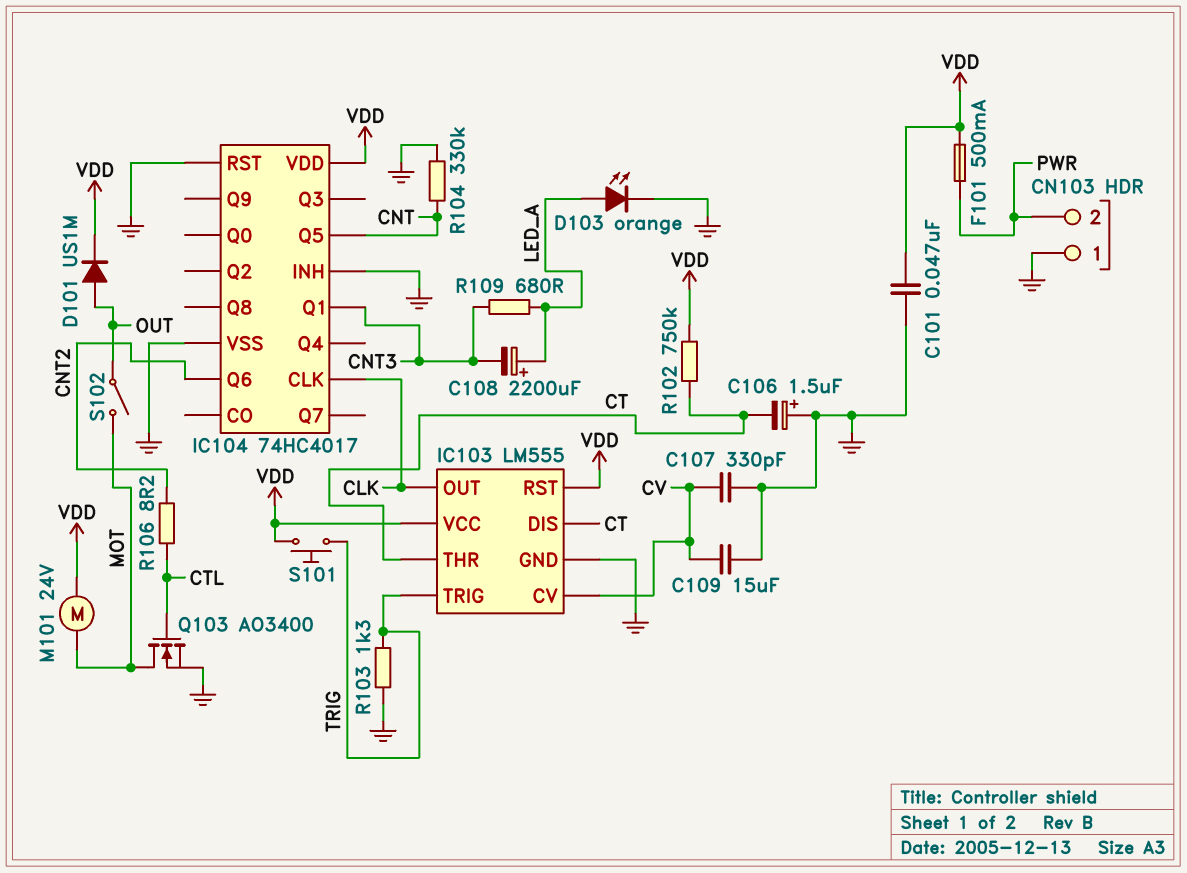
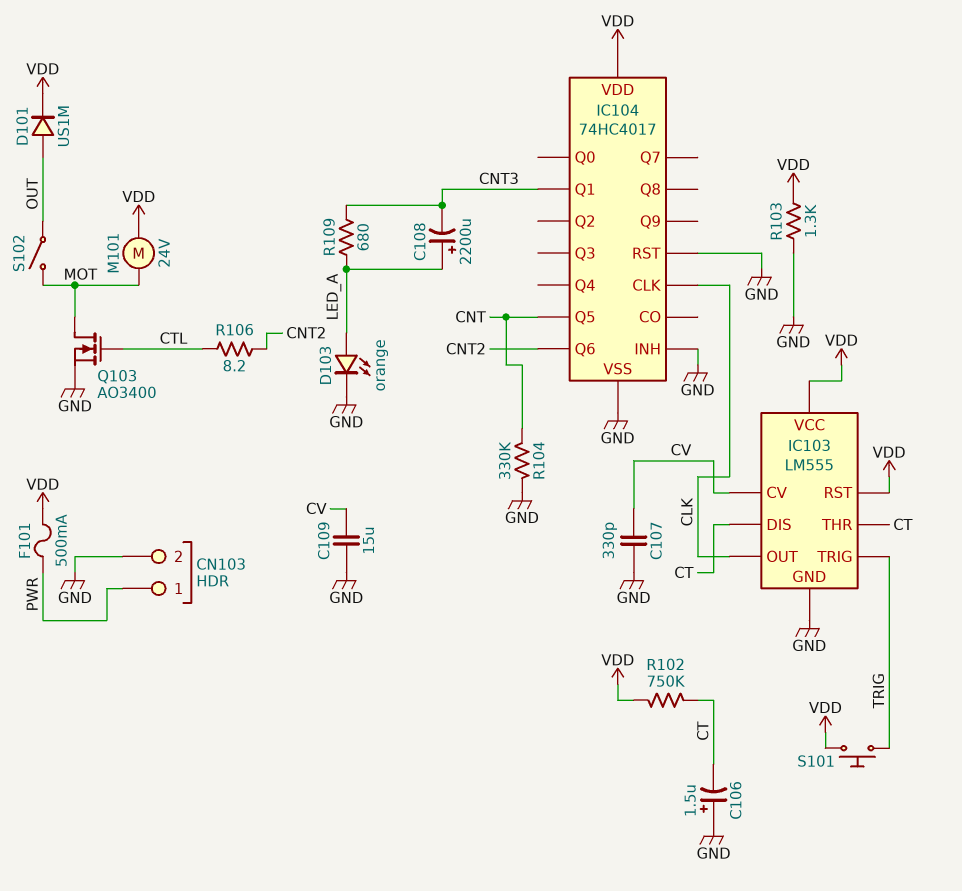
C101: 47nF (GND, VDD) -> none
CN103 pin 1: GND -> PWR
CN103 pin 2: PWR -> GND
R103: 1.3k (GND, TRIG) -> 1.3k (GND, VDD)

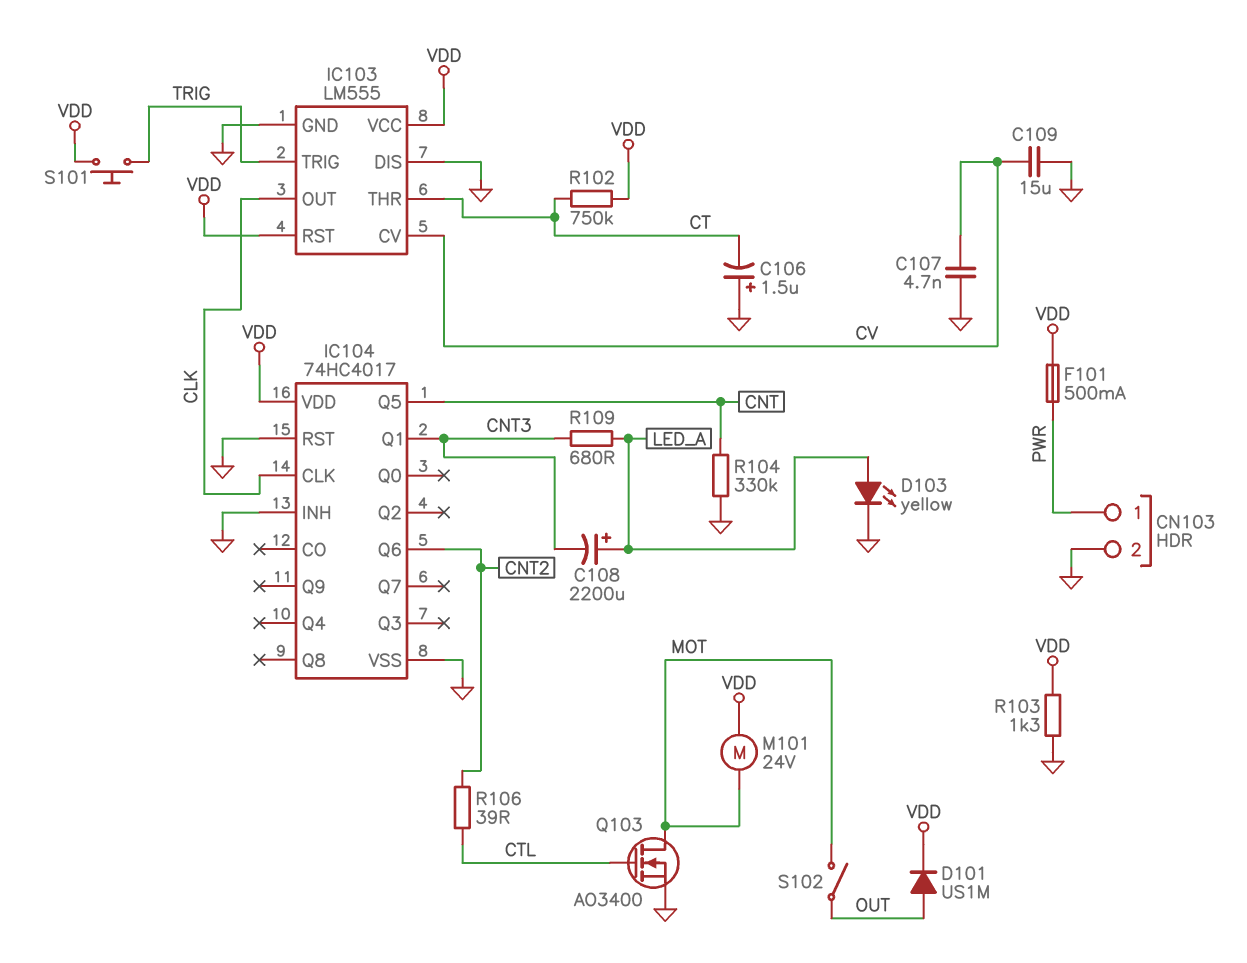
C107: 330pF (CV, GND) -> 4.7nF (CV, GND)
D103: LED orange (A LED_A, K GND) -> LED yellow (A LED_A, K GND)
IC103 pin DIS: CT -> GND
R106: 8.2 (CNT2, CTL) -> 39 (CNT2, CTL)

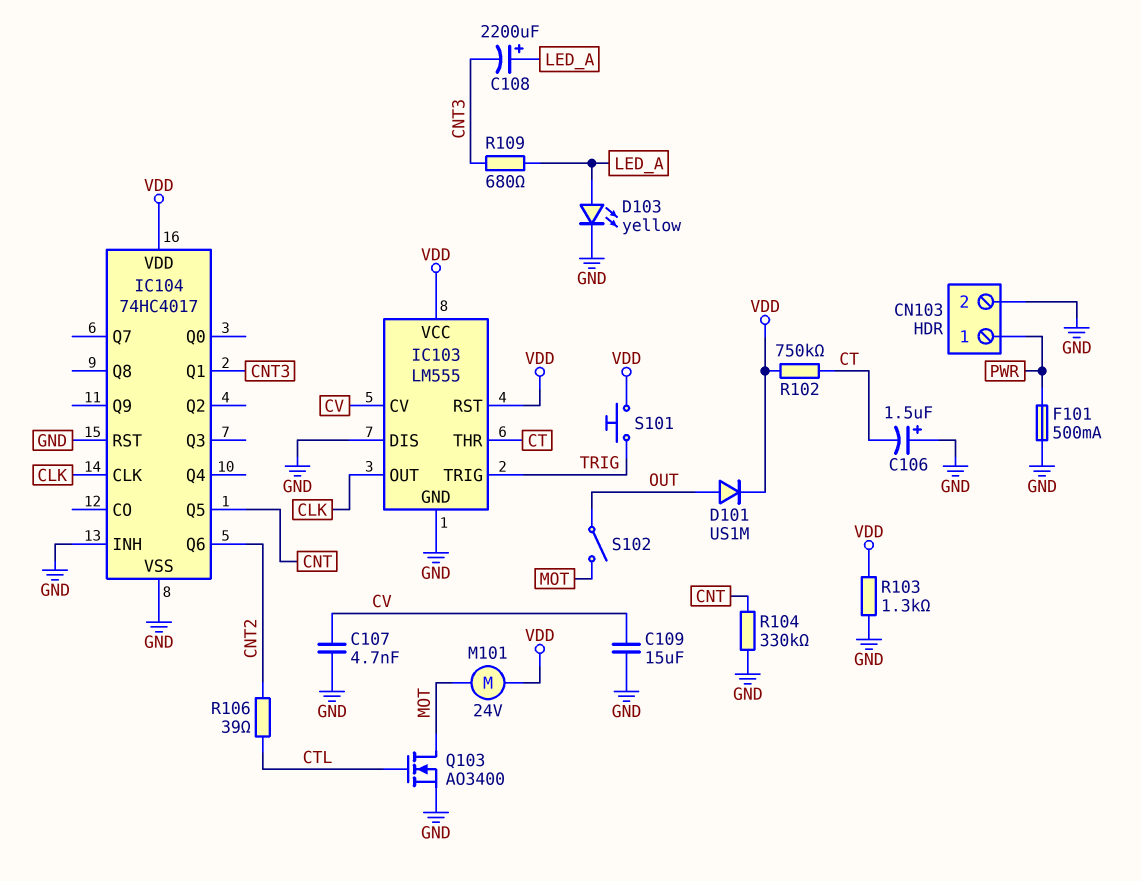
F101: 500mA (PWR, VDD) -> 500mA (GND, PWR)

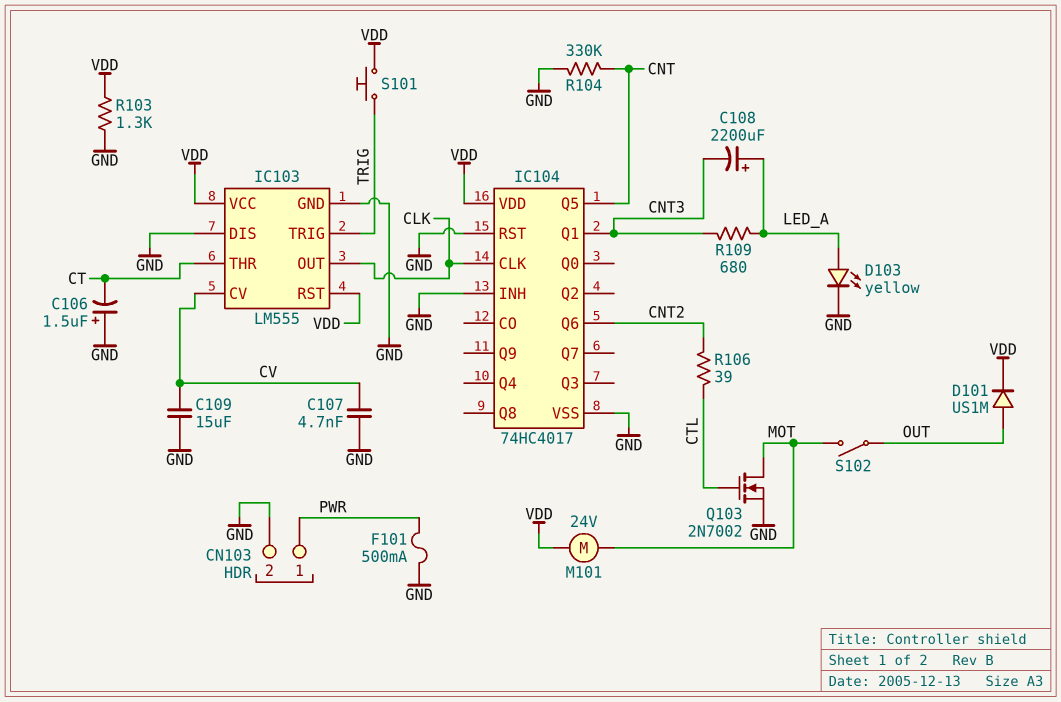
Q103: NMOS AO3400 (G CTL, D MOT, S GND) -> NMOS 2N7002 (G CTL, D MOT, S GND)
R102: 750k (CT, VDD) -> none

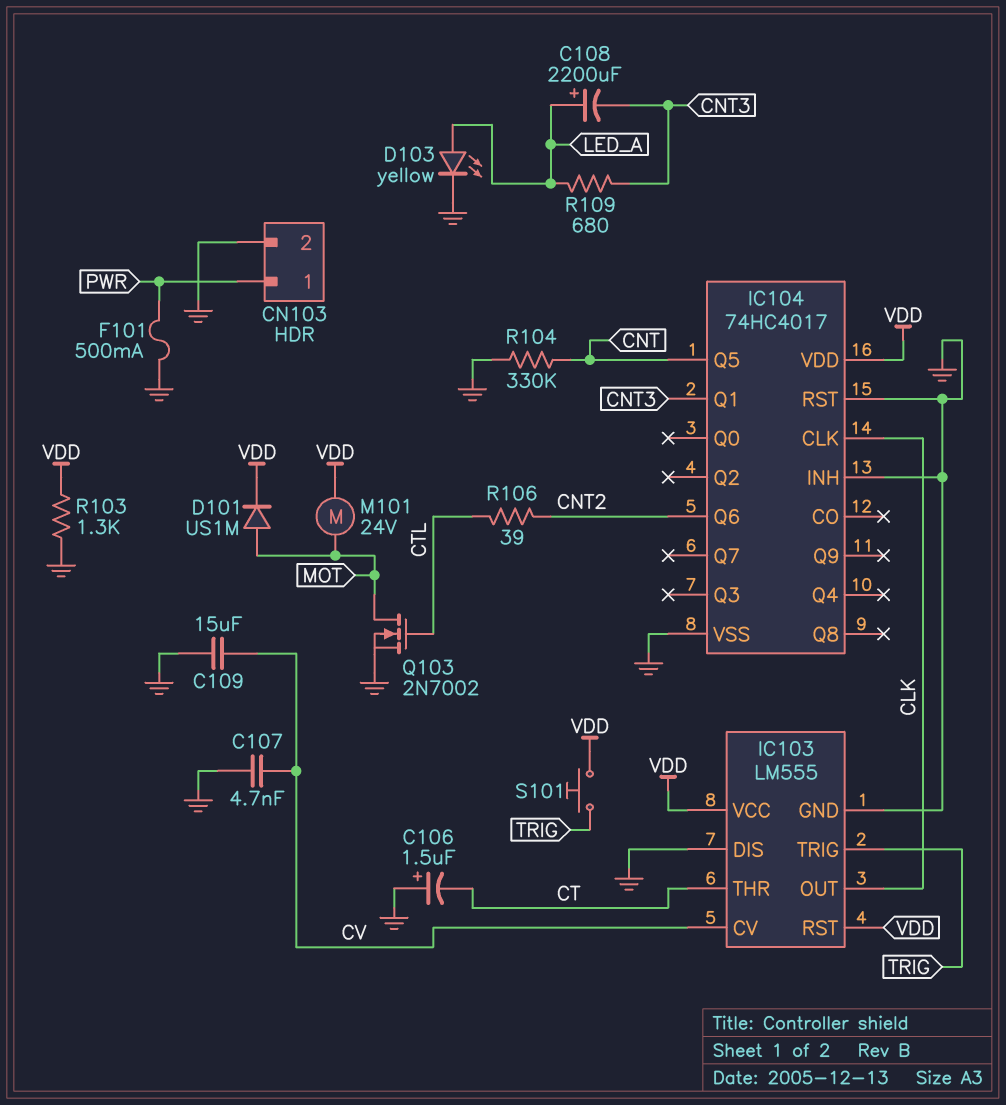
D101: diode US1M (A OUT, K VDD) -> diode US1M (A MOT, K VDD)
S102: switch (MOT, OUT) -> none

